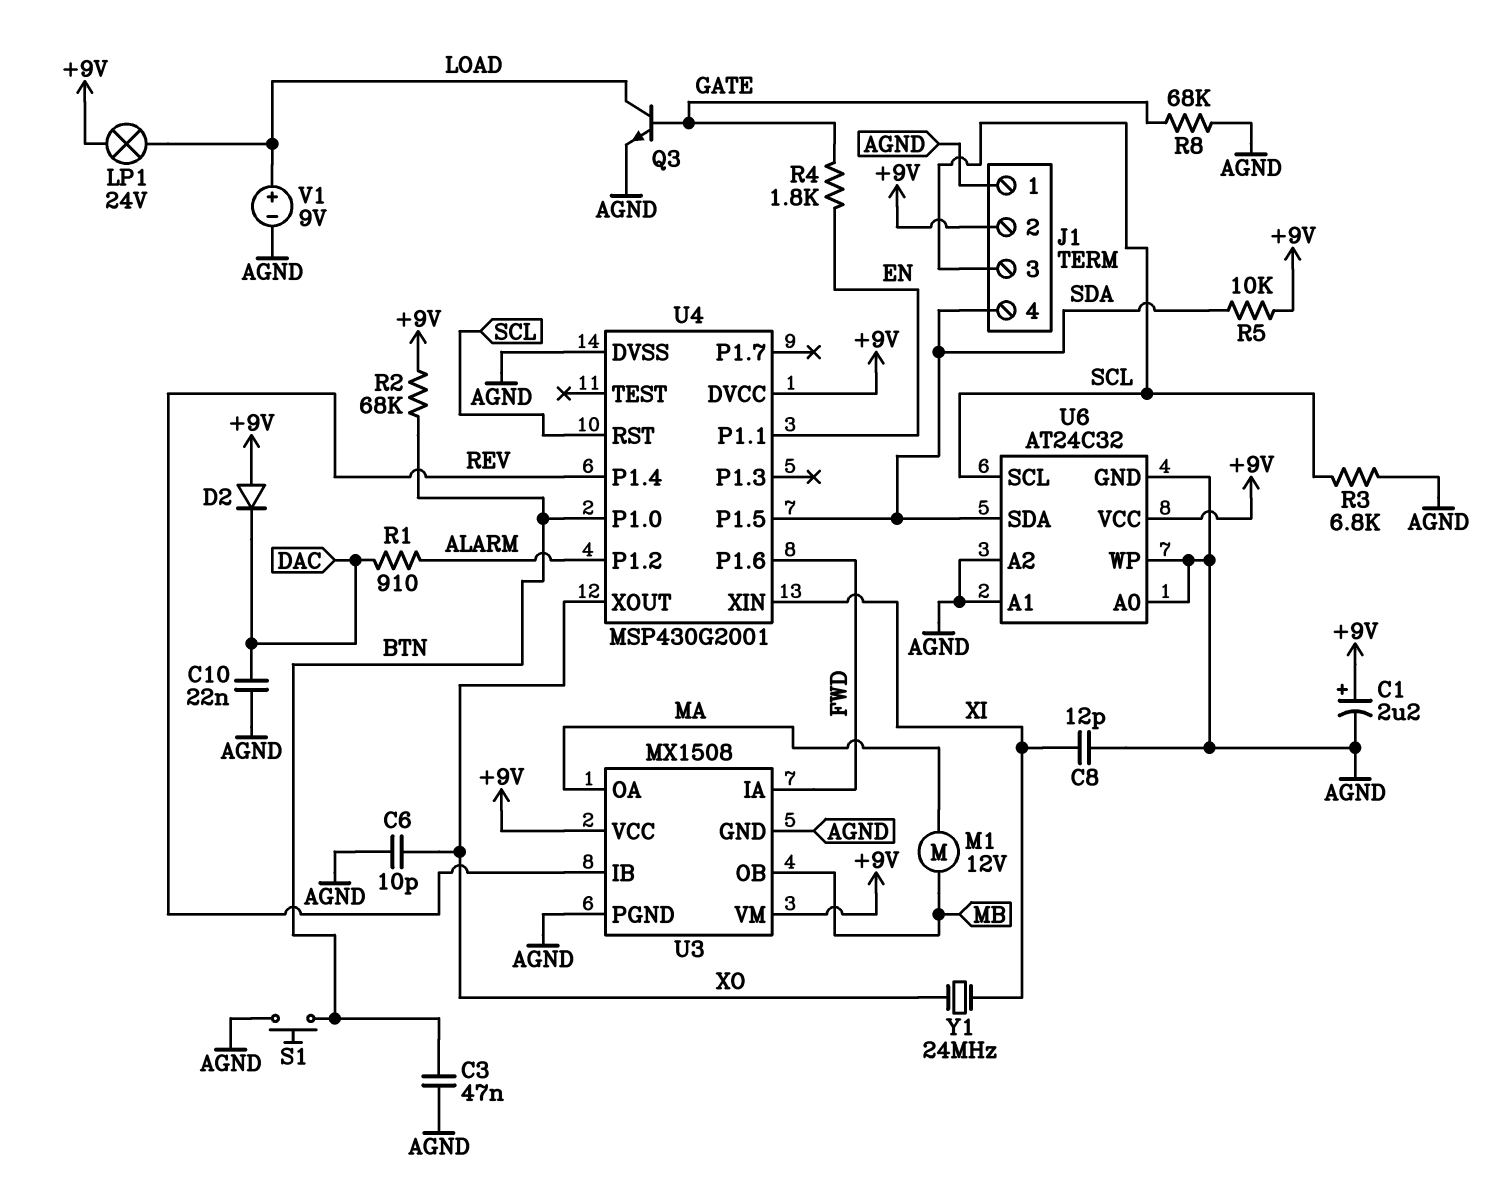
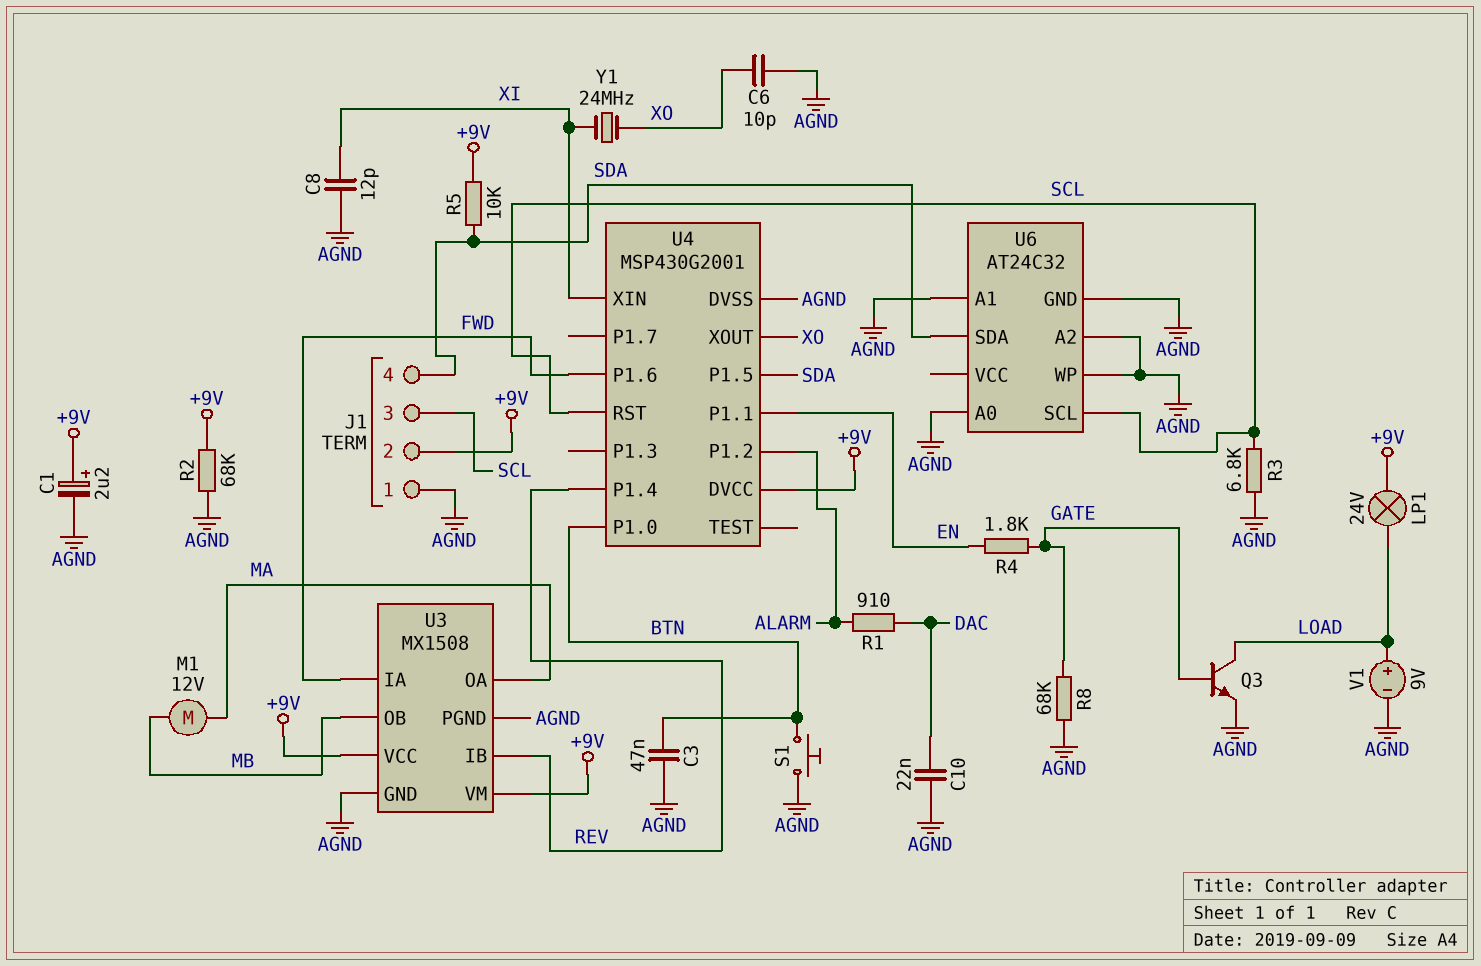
D2: diode (A +9V, K DAC) -> none
R2: 68k (+9V, BTN) -> 68k (+9V, AGND)
U6 pin VCC: +9V -> none

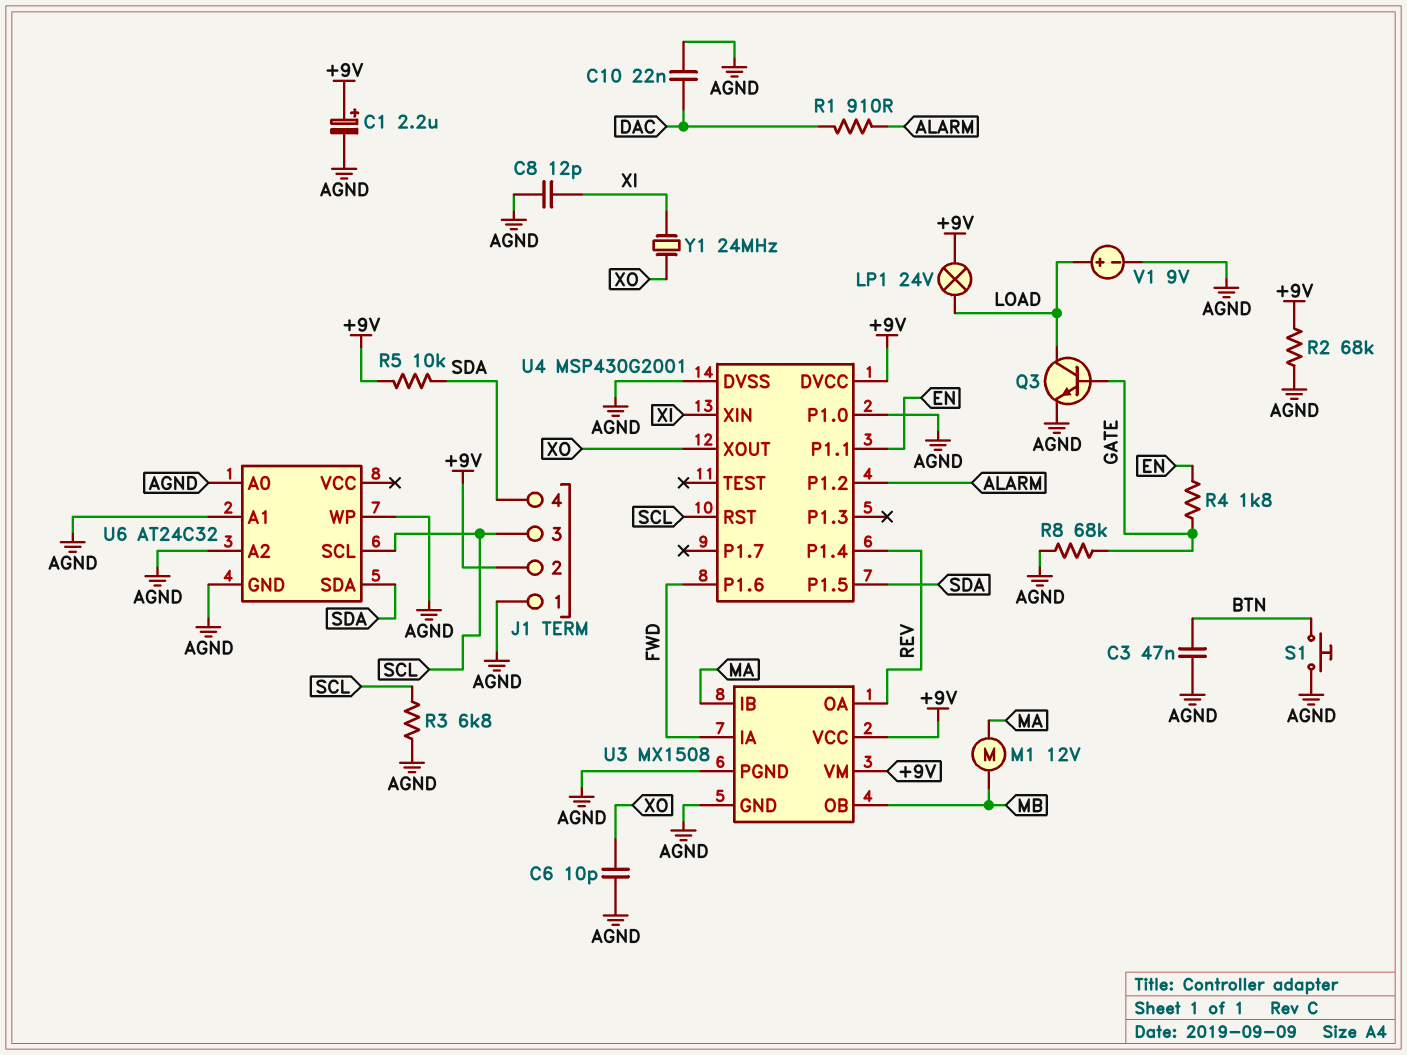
U3 pin IB: REV -> MA
U3 pin OA: MA -> REV
U4 pin P1.0: BTN -> AGND

